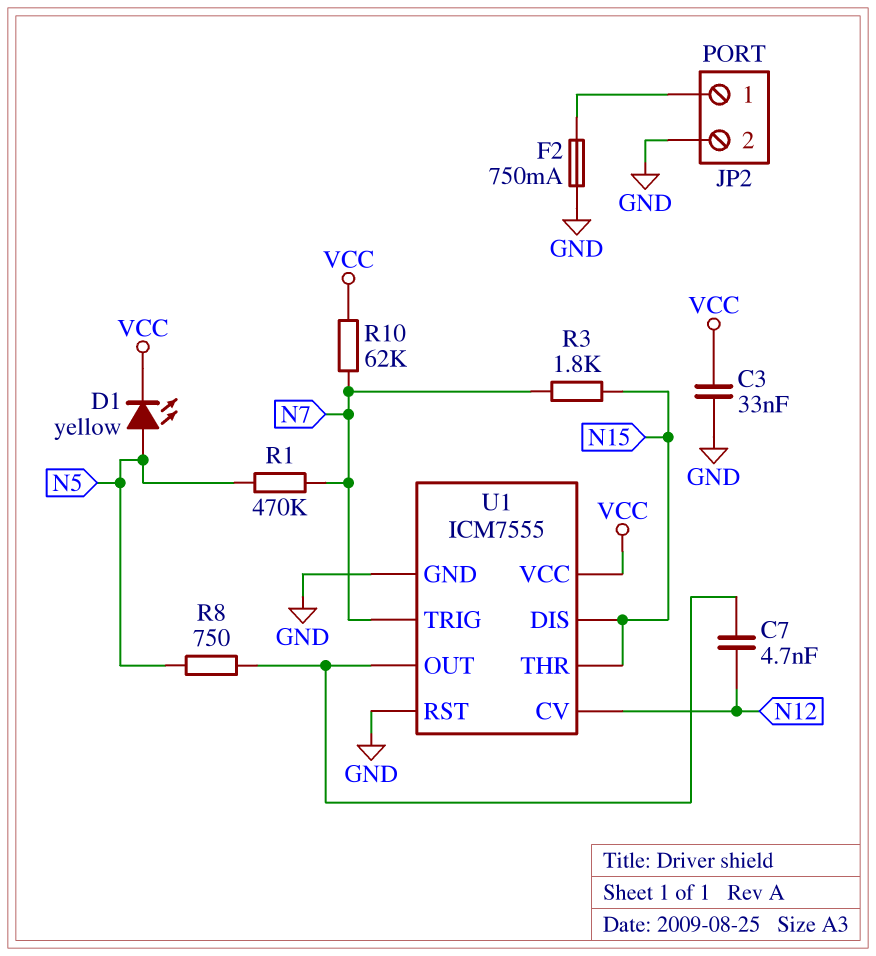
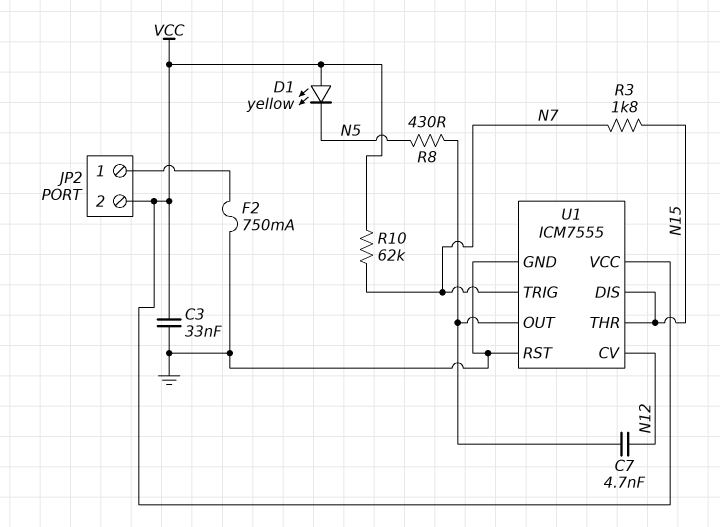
D1: LED yellow (A N5, K VCC) -> LED yellow (A VCC, K N5)
JP2 pin 2: GND -> VCC
R1: 470k (N5, N7) -> none
R8: 750 (N5, U1/OUT) -> 430 (N5, U1/OUT)

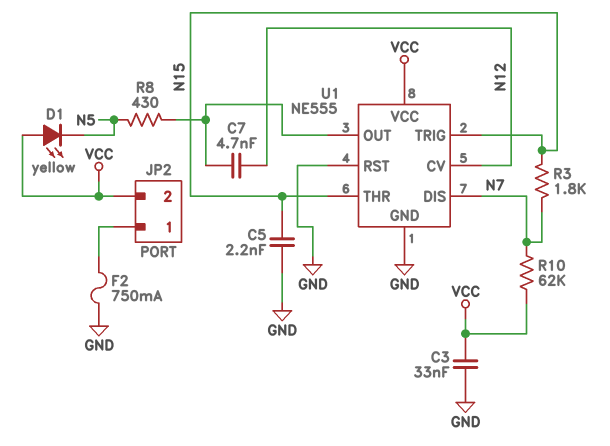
C5: none -> 2.2nF (GND, N15)
U1: ICM7555 -> NE555
U1 pin DIS: N15 -> N7
U1 pin TRIG: N7 -> N15

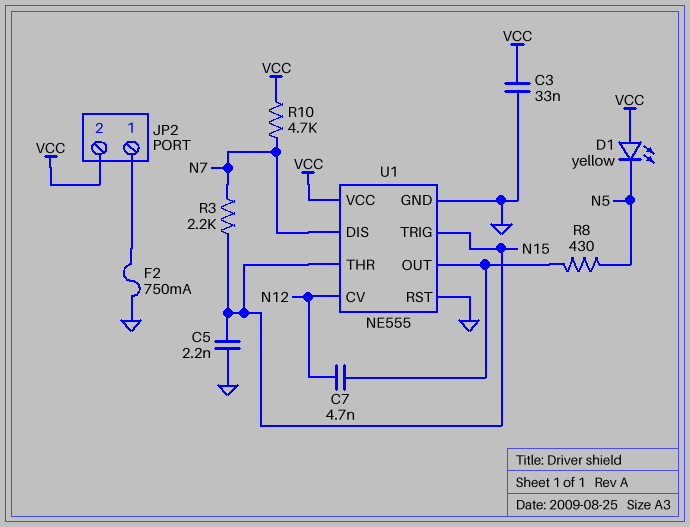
R3: 1.8k (N7, N15) -> 2.2k (N7, N15)
R10: 62k (N7, VCC) -> 4.7k (N7, VCC)

